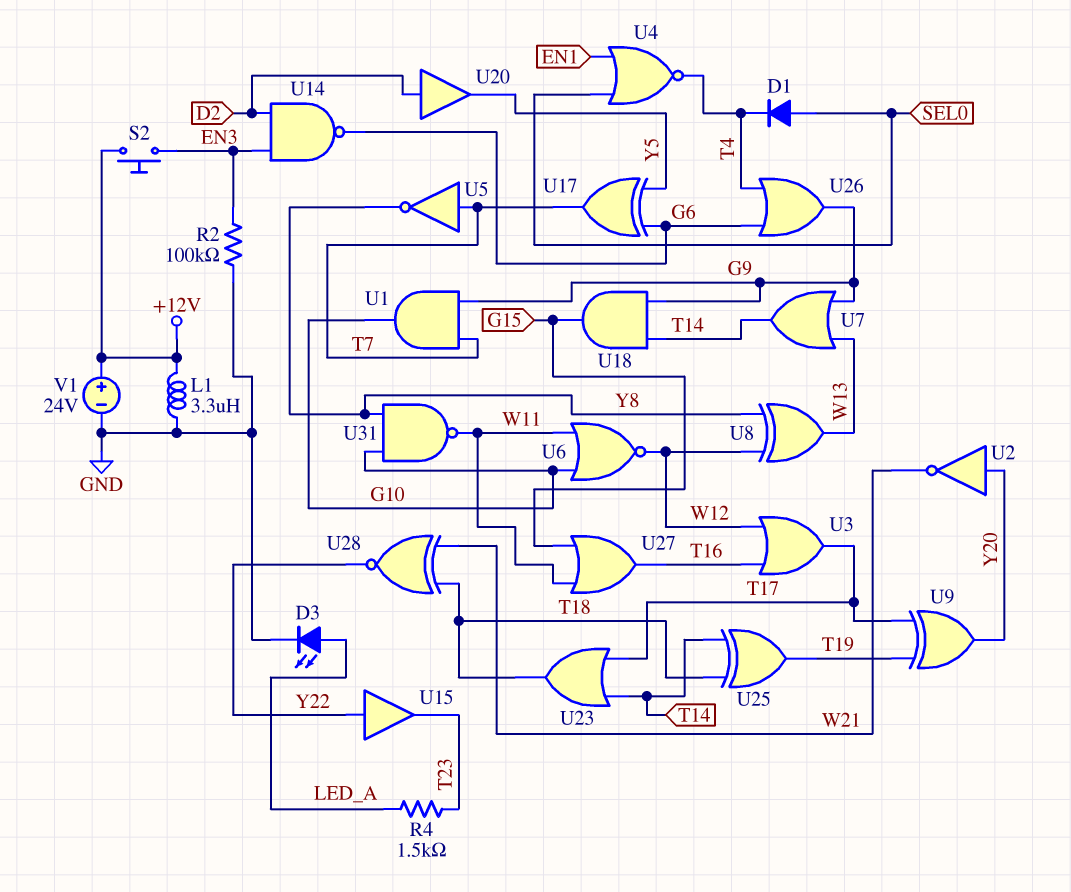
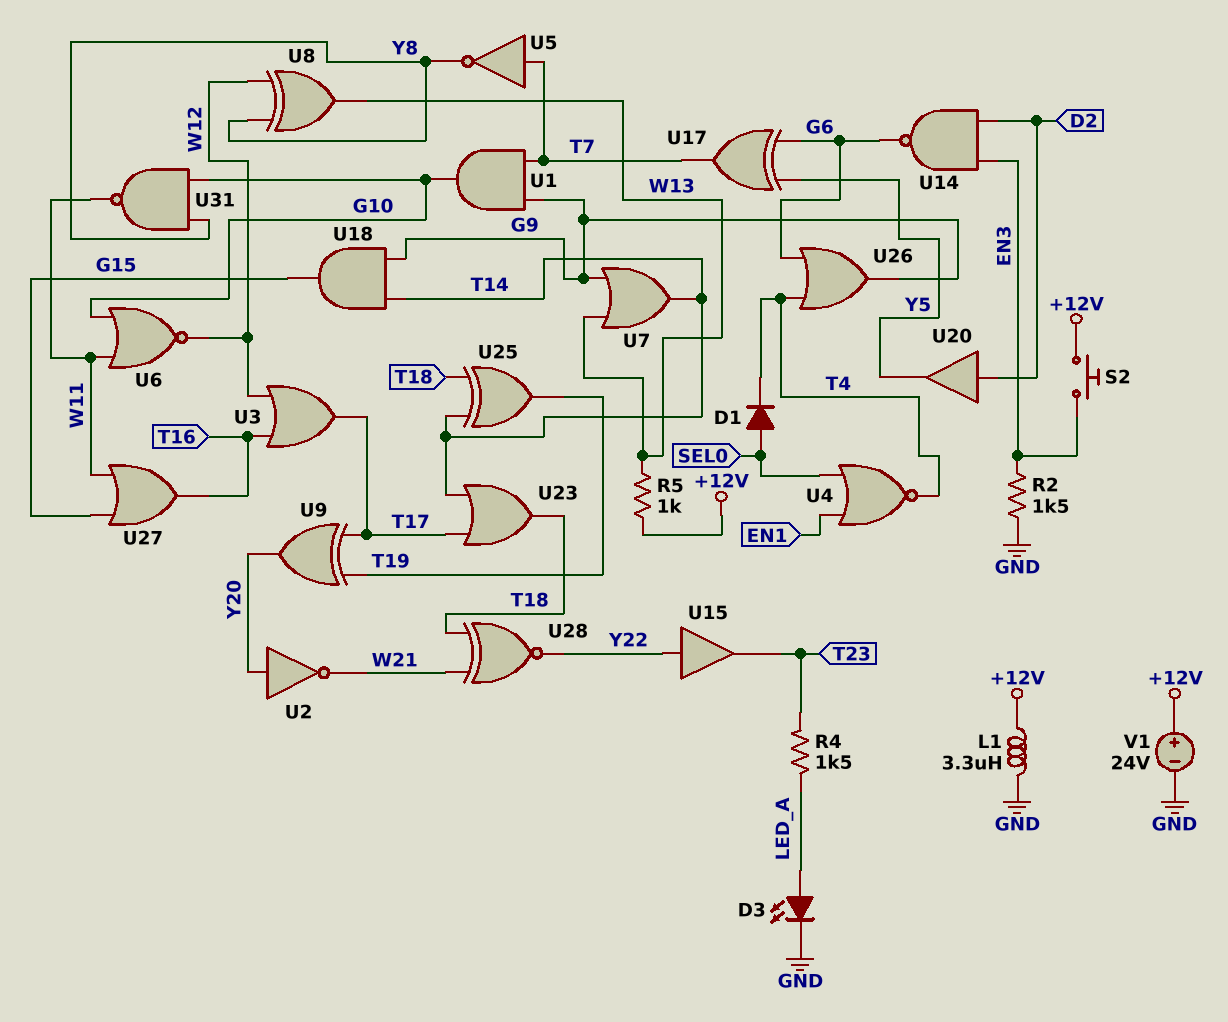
R2: 100k (EN3, GND) -> 1.5k (EN3, GND)
R5: none -> 1k (+12V, W13)

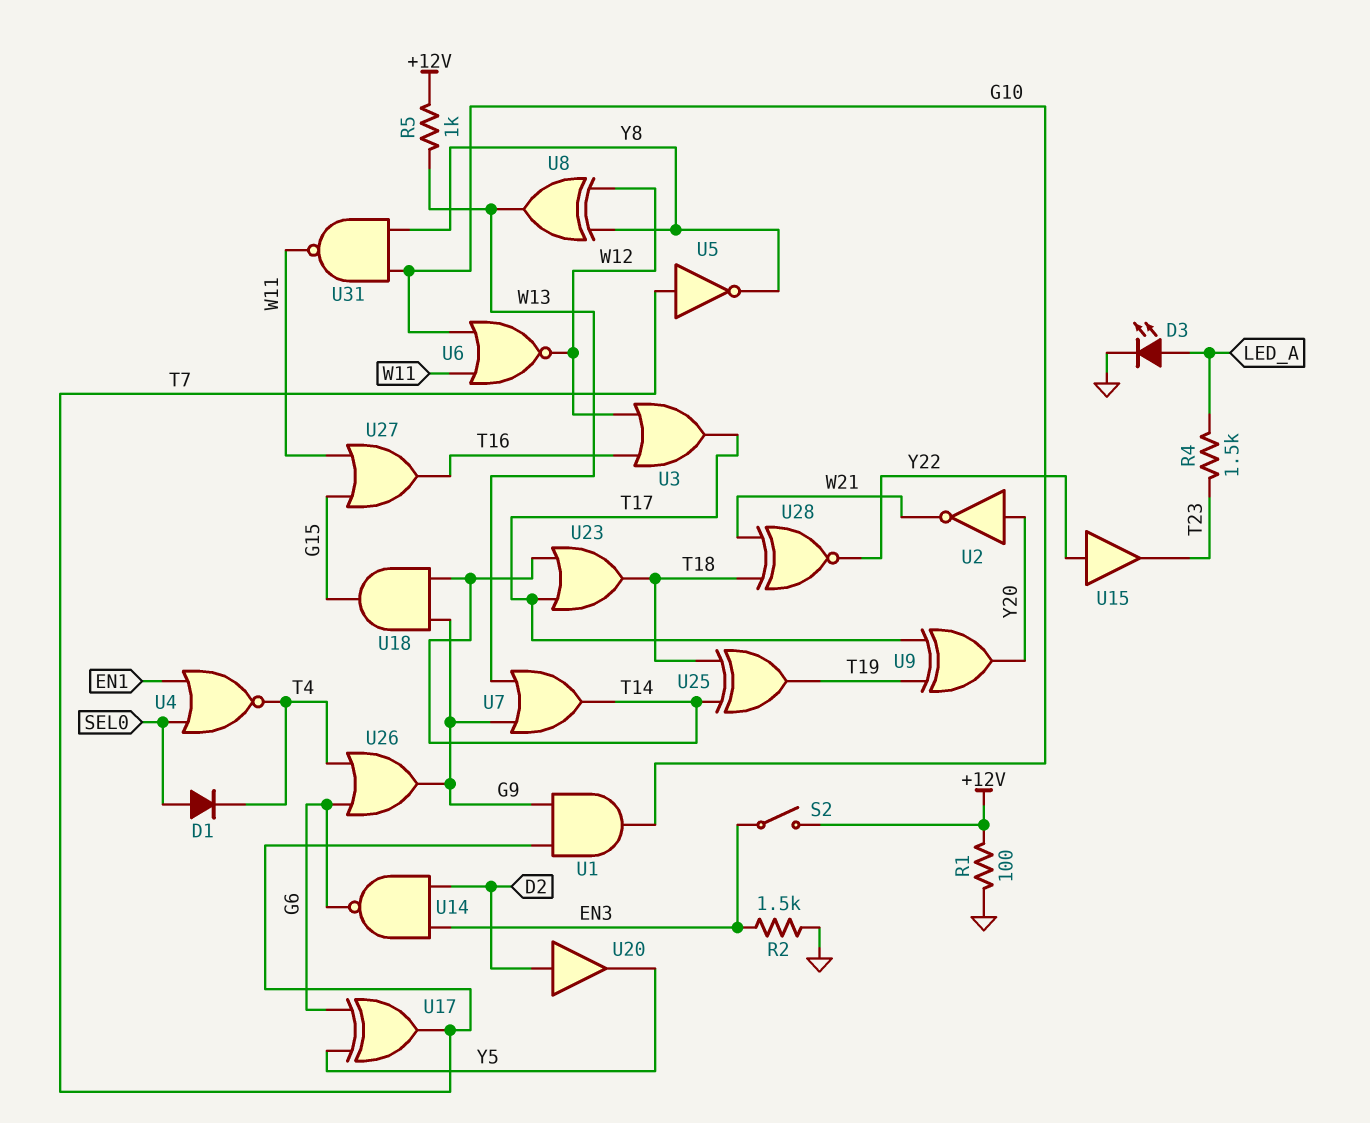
L1: 3.3uH (+12V, GND) -> none
R1: none -> 100 (+12V, GND)
S2: button (+12V, EN3) -> switch (+12V, EN3)
V1: 24V (plus +12V, minus GND) -> none

